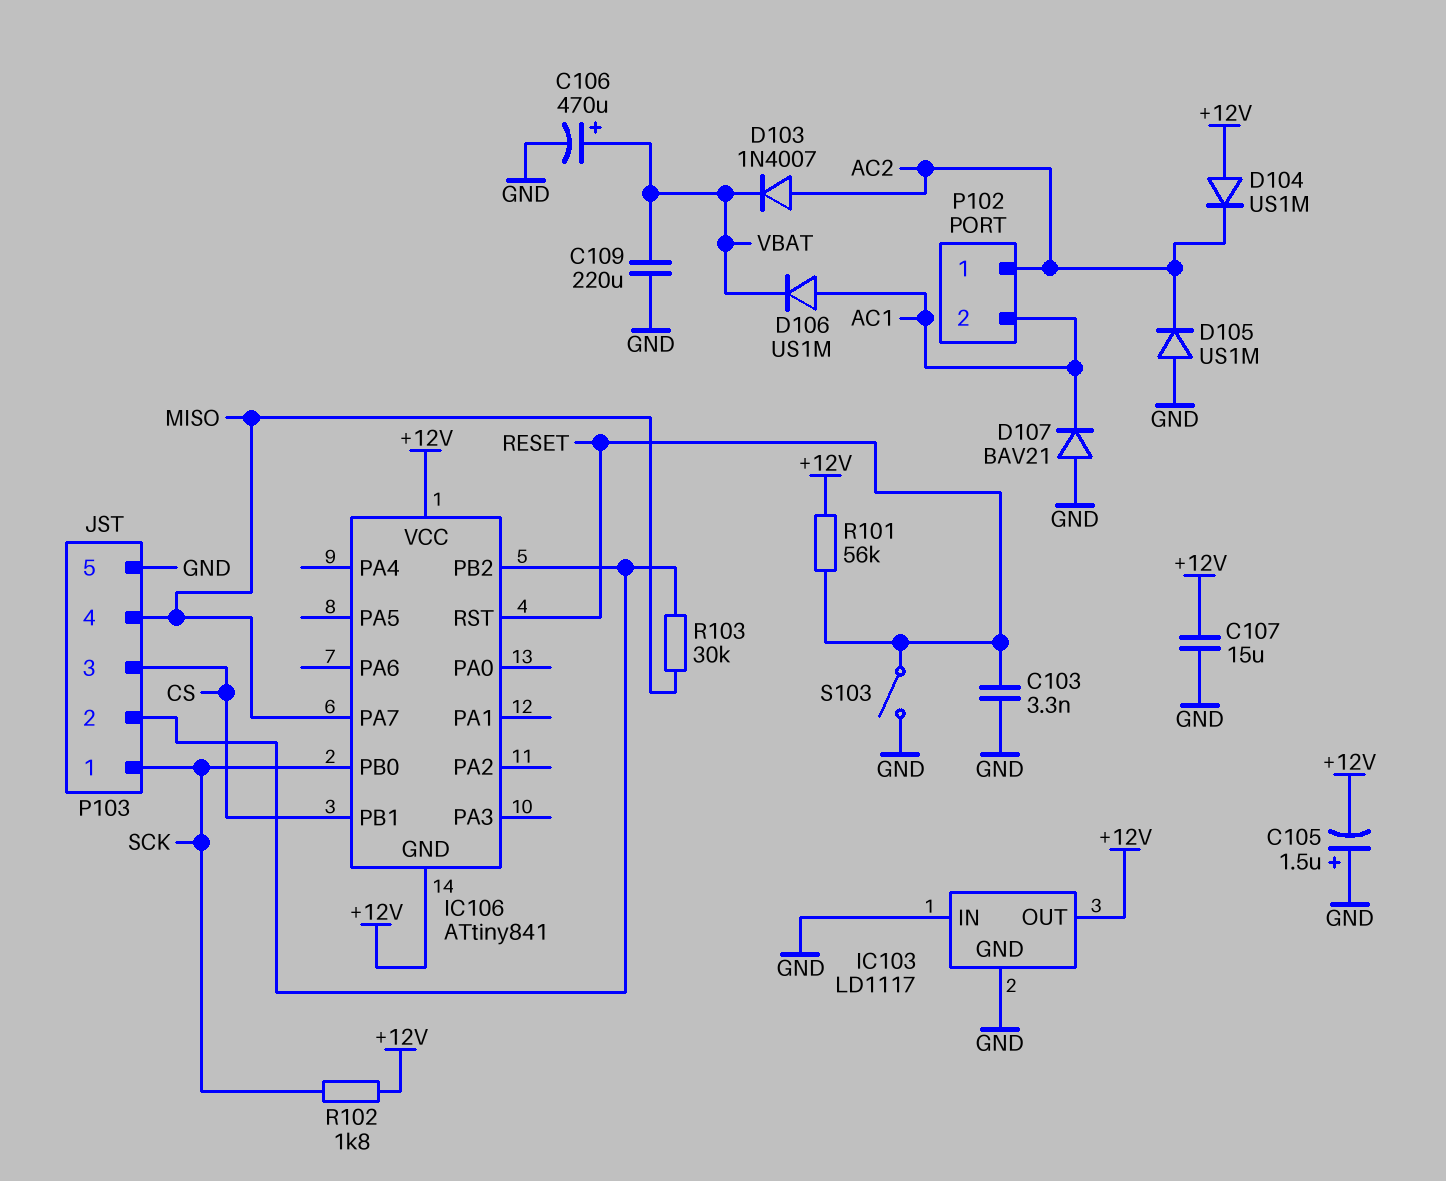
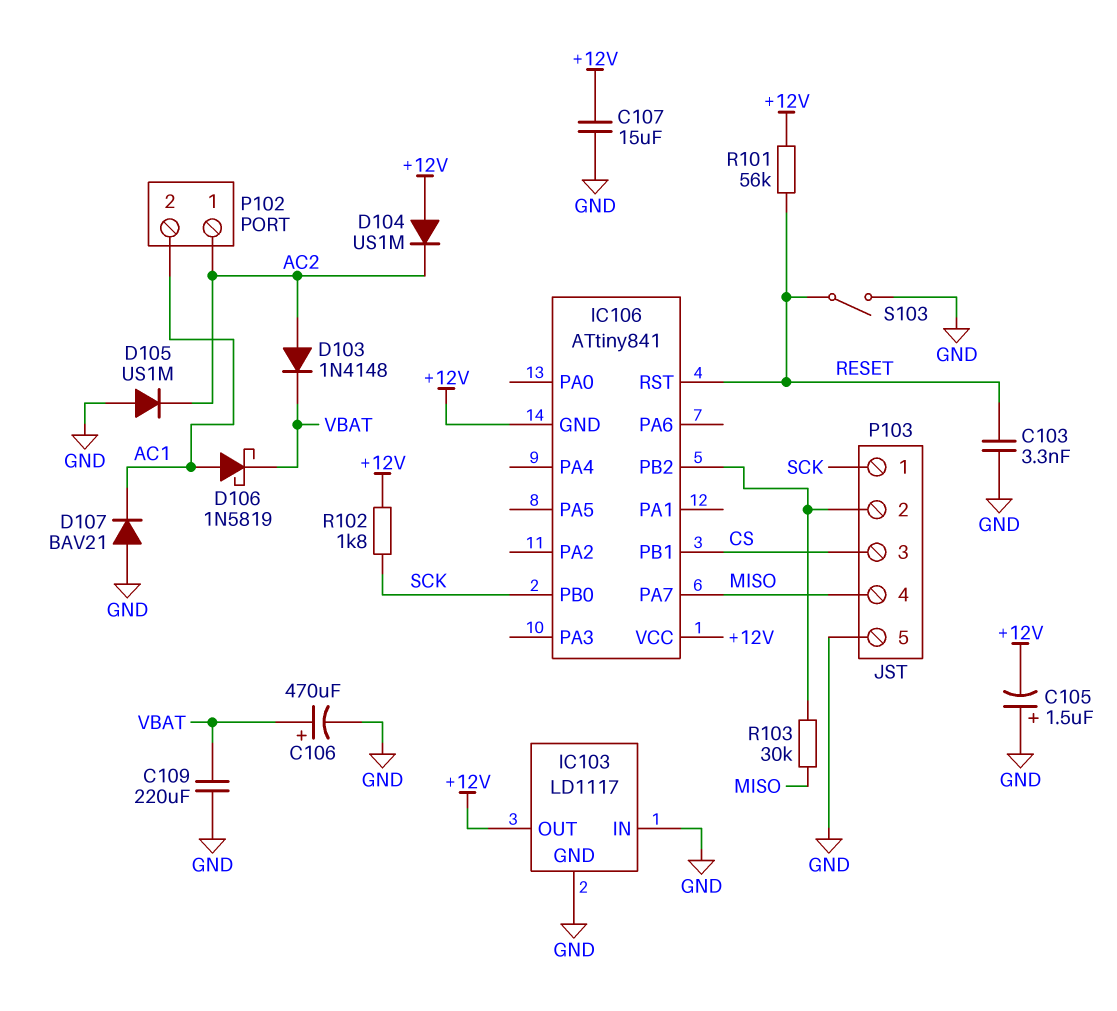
D103: diode 1N4007 (A AC2, K VBAT) -> diode 1N4148 (A AC2, K VBAT)
D106: diode US1M (A AC1, K VBAT) -> schottky 1N5819 (A AC1, K VBAT)

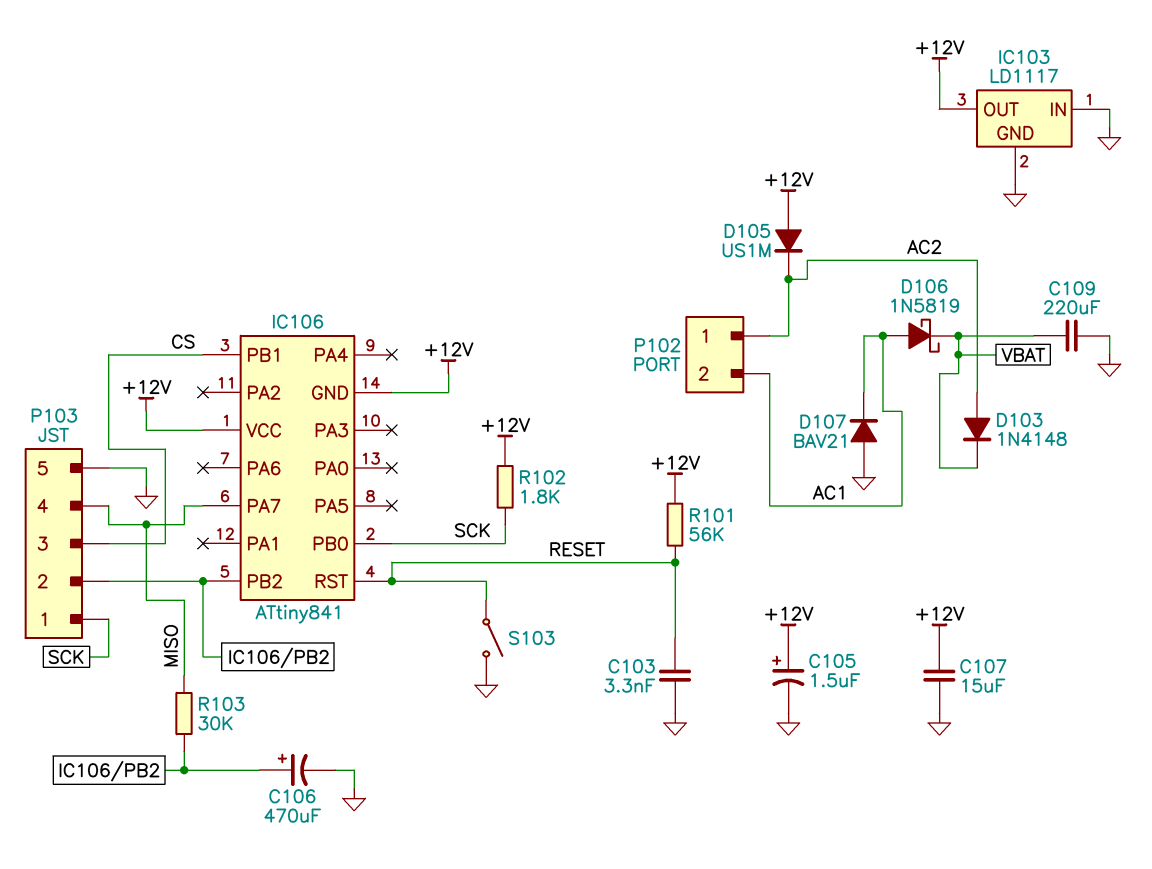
C105: 1.5uF (plus GND, minus +12V) -> 1.5uF (plus +12V, minus GND)
C106: 470uF (plus VBAT, minus GND) -> 470uF (plus IC106/PB2, minus GND)
D104: diode US1M (A +12V, K AC2) -> none
D105: diode US1M (A GND, K AC2) -> diode US1M (A +12V, K AC2)

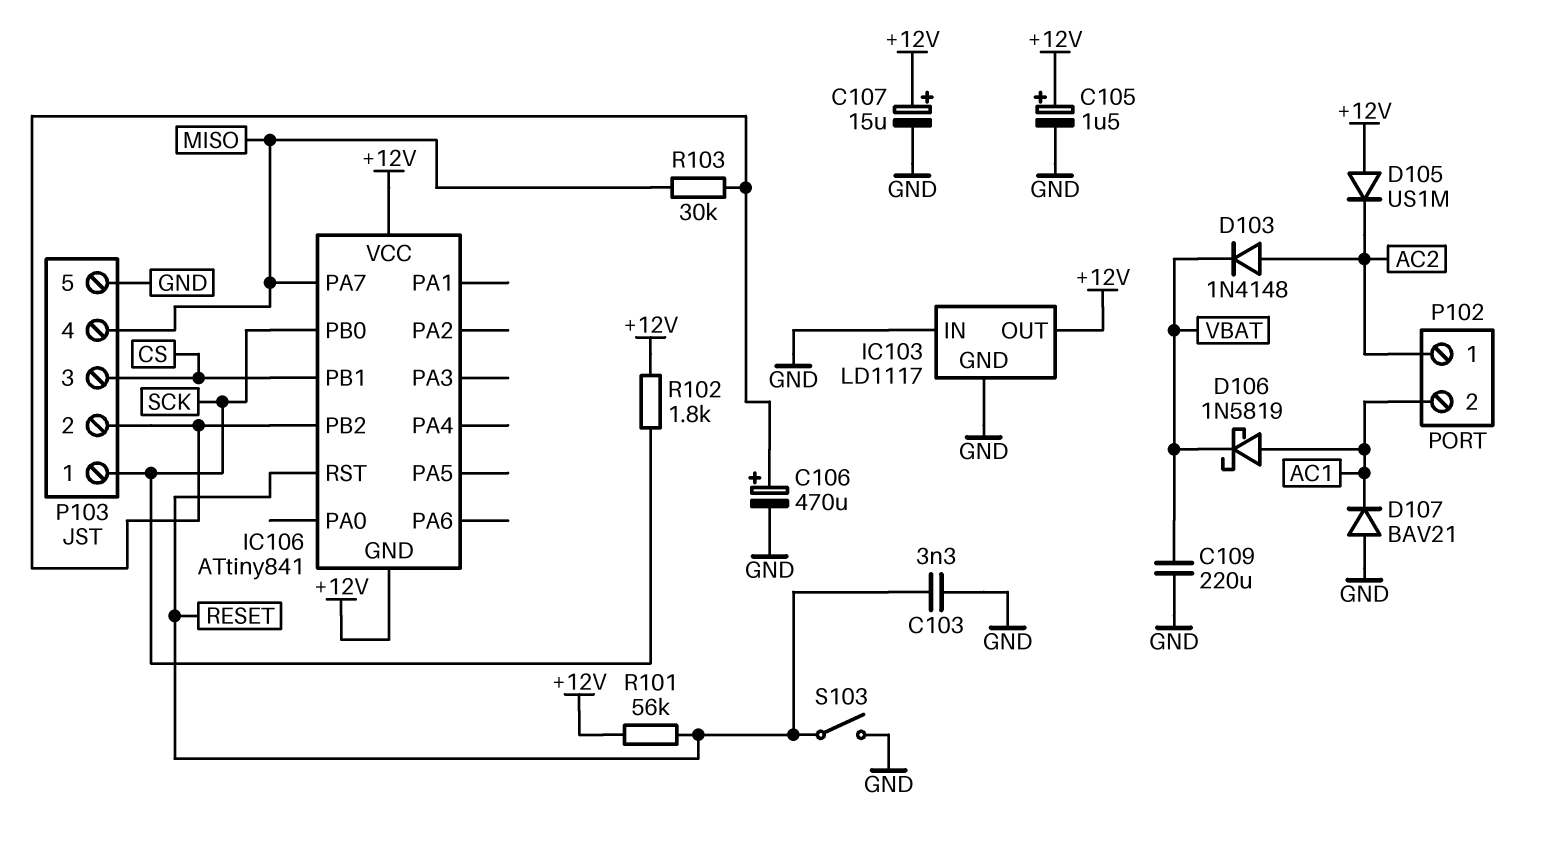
C107: 15uF (+12V, GND) -> 15uF (plus +12V, minus GND)

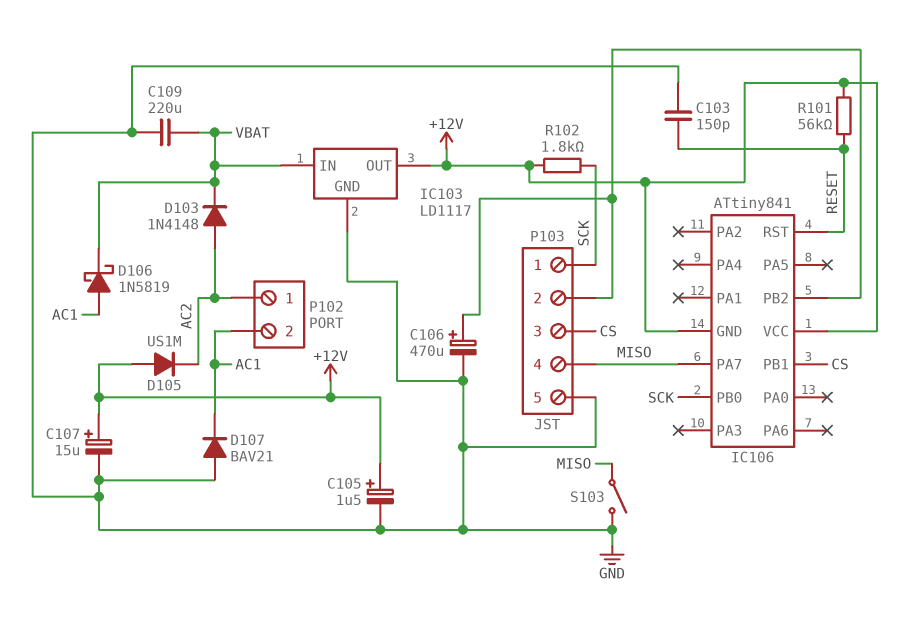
C103: 3.3nF (GND, RESET) -> 150pF (GND, RESET)
IC103 pin IN: GND -> VBAT
R103: 30k (IC106/PB2, MISO) -> none
S103: switch (GND, RESET) -> switch (GND, MISO)

